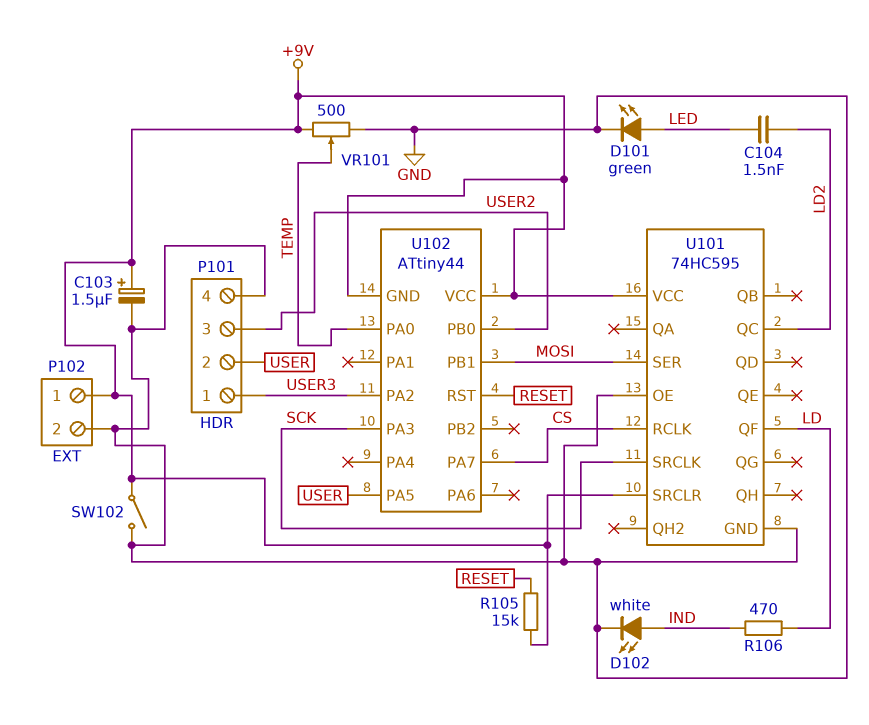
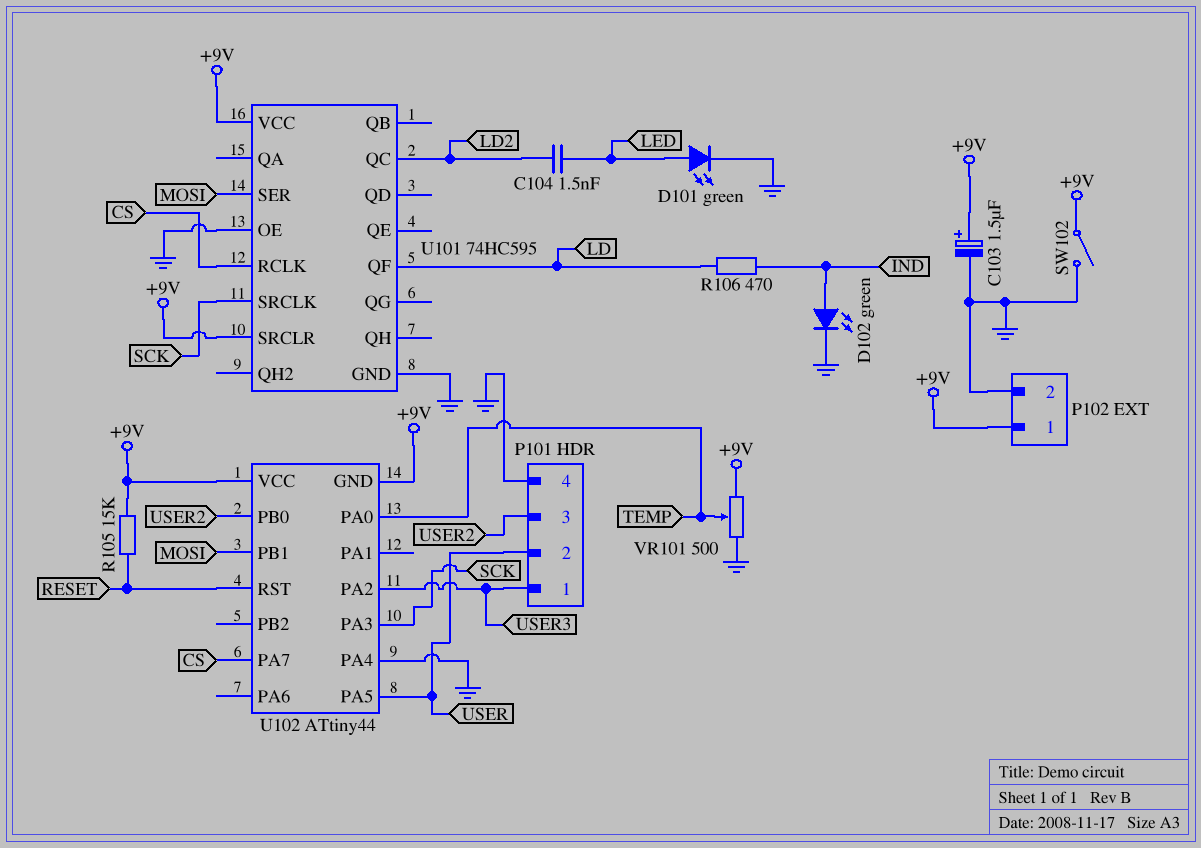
D102: LED white (A IND, K GND) -> LED green (A IND, K GND)
U102 pin PA4: none -> GND

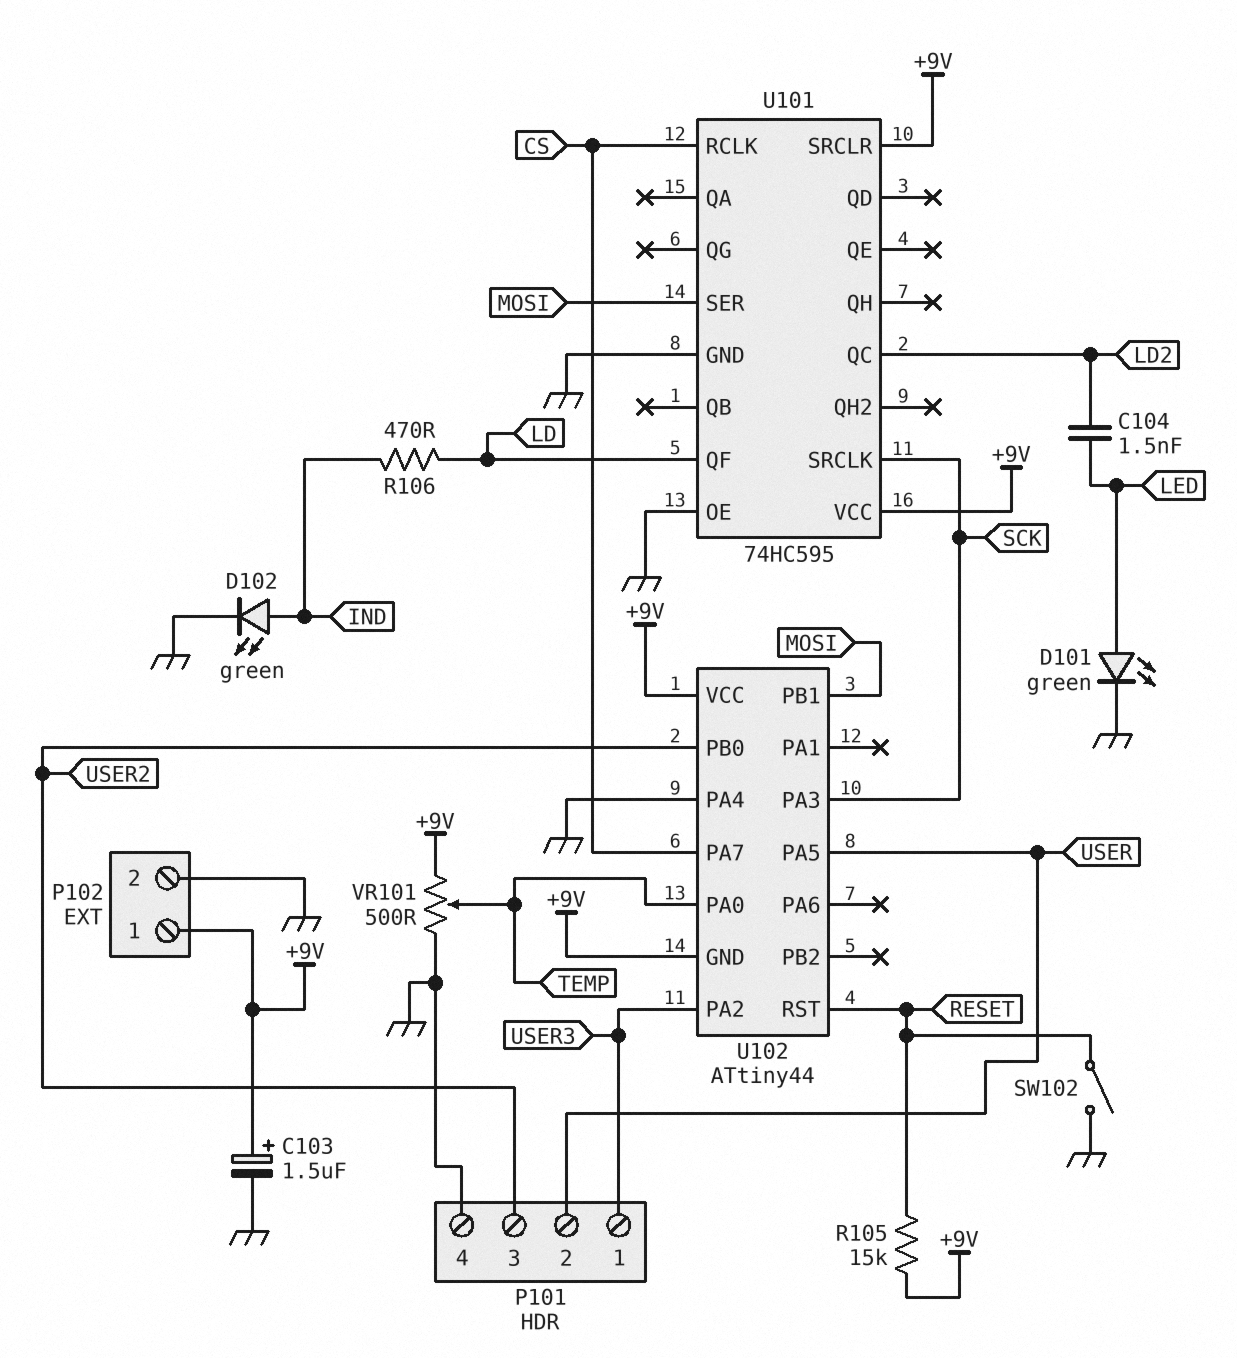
SW102: switch (+9V, GND) -> switch (GND, RESET)

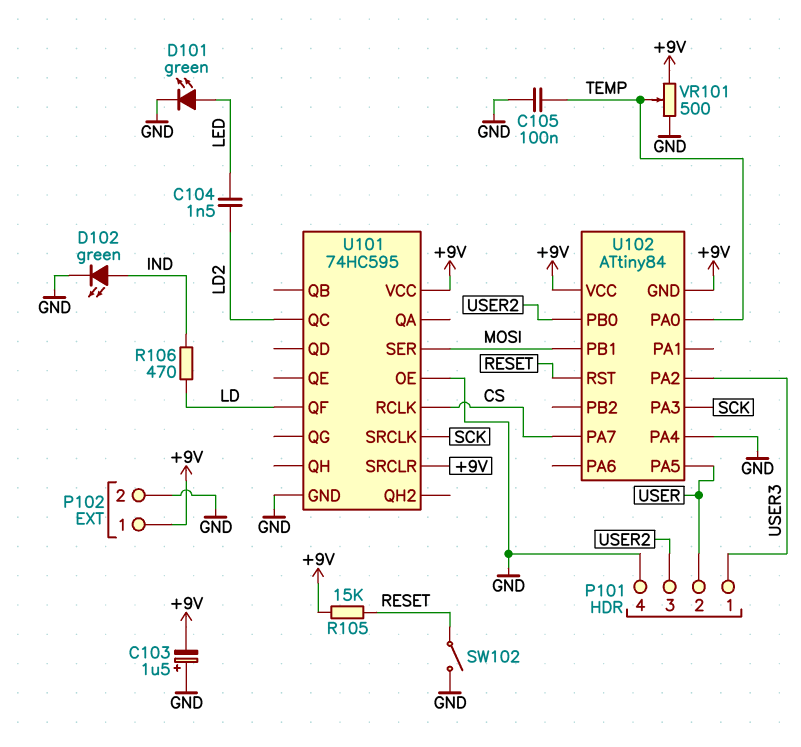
C103: 1.5uF (plus +9V, minus GND) -> 1.5uF (plus GND, minus +9V)
C105: none -> 100nF (GND, TEMP)
U102: ATtiny44 -> ATtiny84

